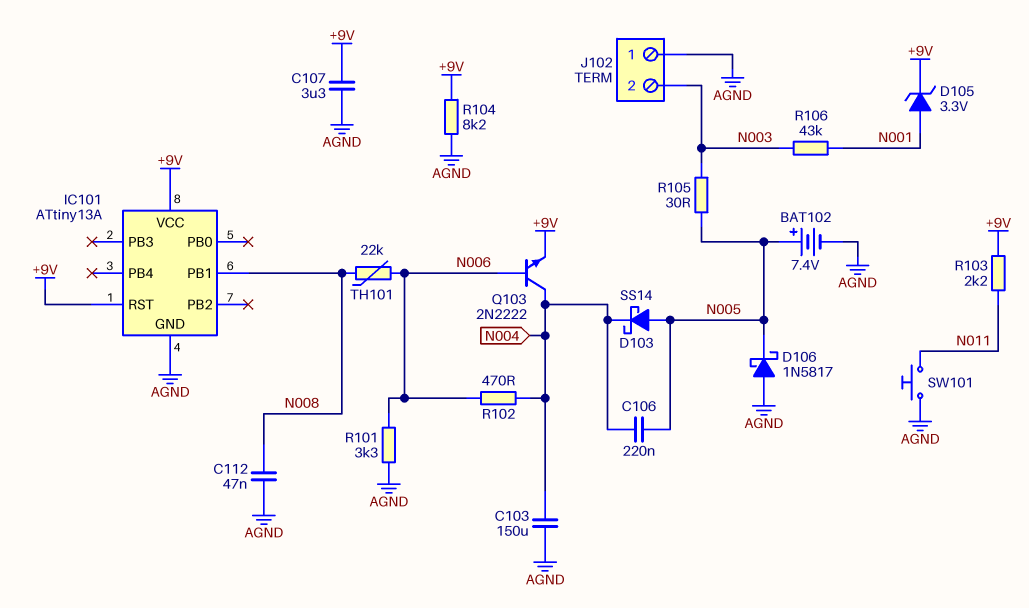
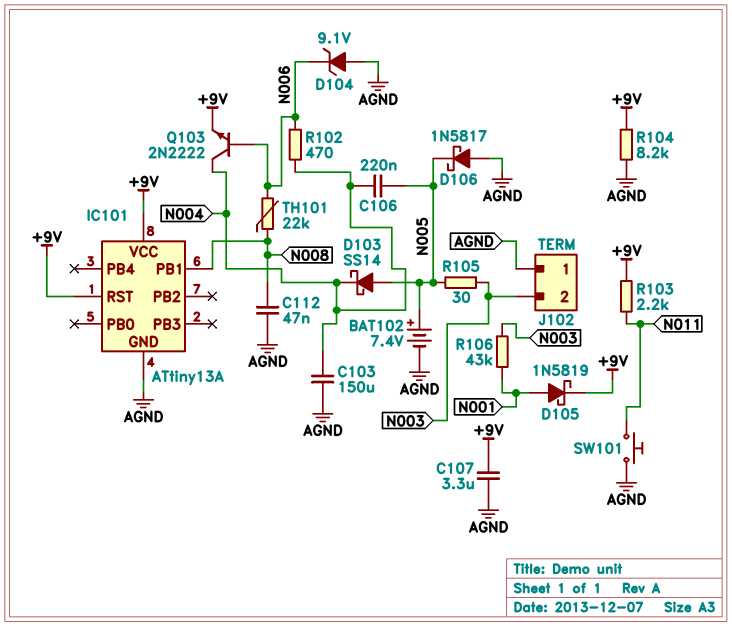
D104: none -> zener 9.1V (A AGND, K N006)
D105: zener 3.3V (A N001, K +9V) -> schottky 1N5819 (A N001, K +9V)
R101: 3.3k (AGND, N006) -> none

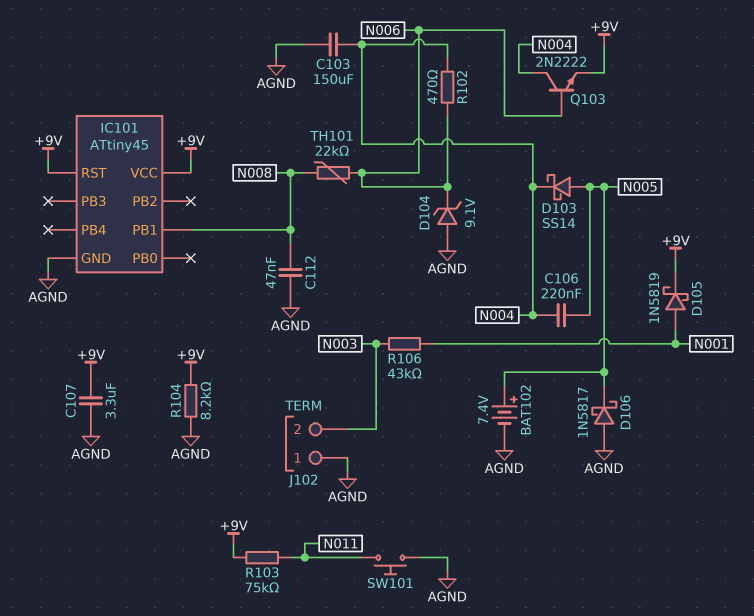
IC101: ATtiny13A -> ATtiny45
R103: 2.2k (+9V, N011) -> 75k (+9V, N011)
R105: 30 (N003, N005) -> none

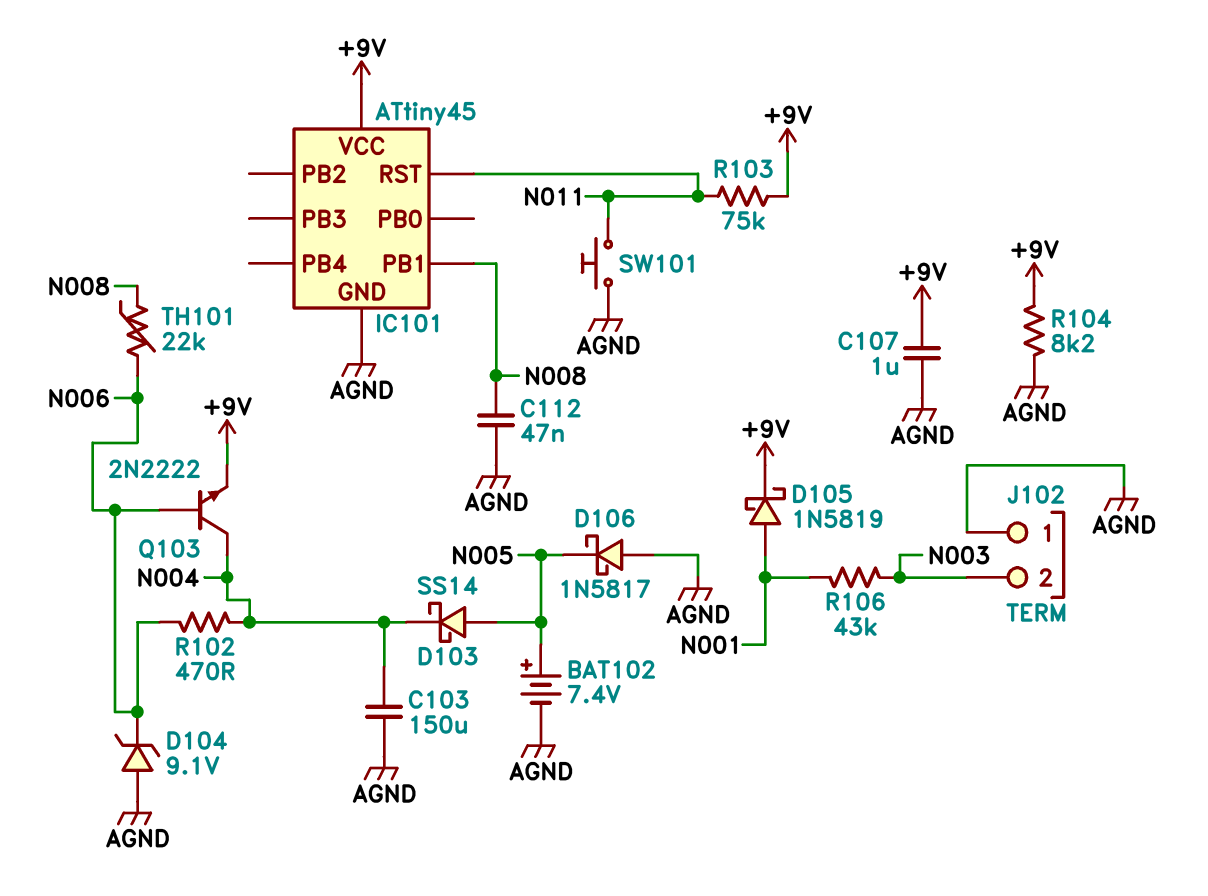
C106: 220nF (N004, N005) -> none
C107: 3.3uF (+9V, AGND) -> 1uF (+9V, AGND)
IC101 pin RST: +9V -> N011

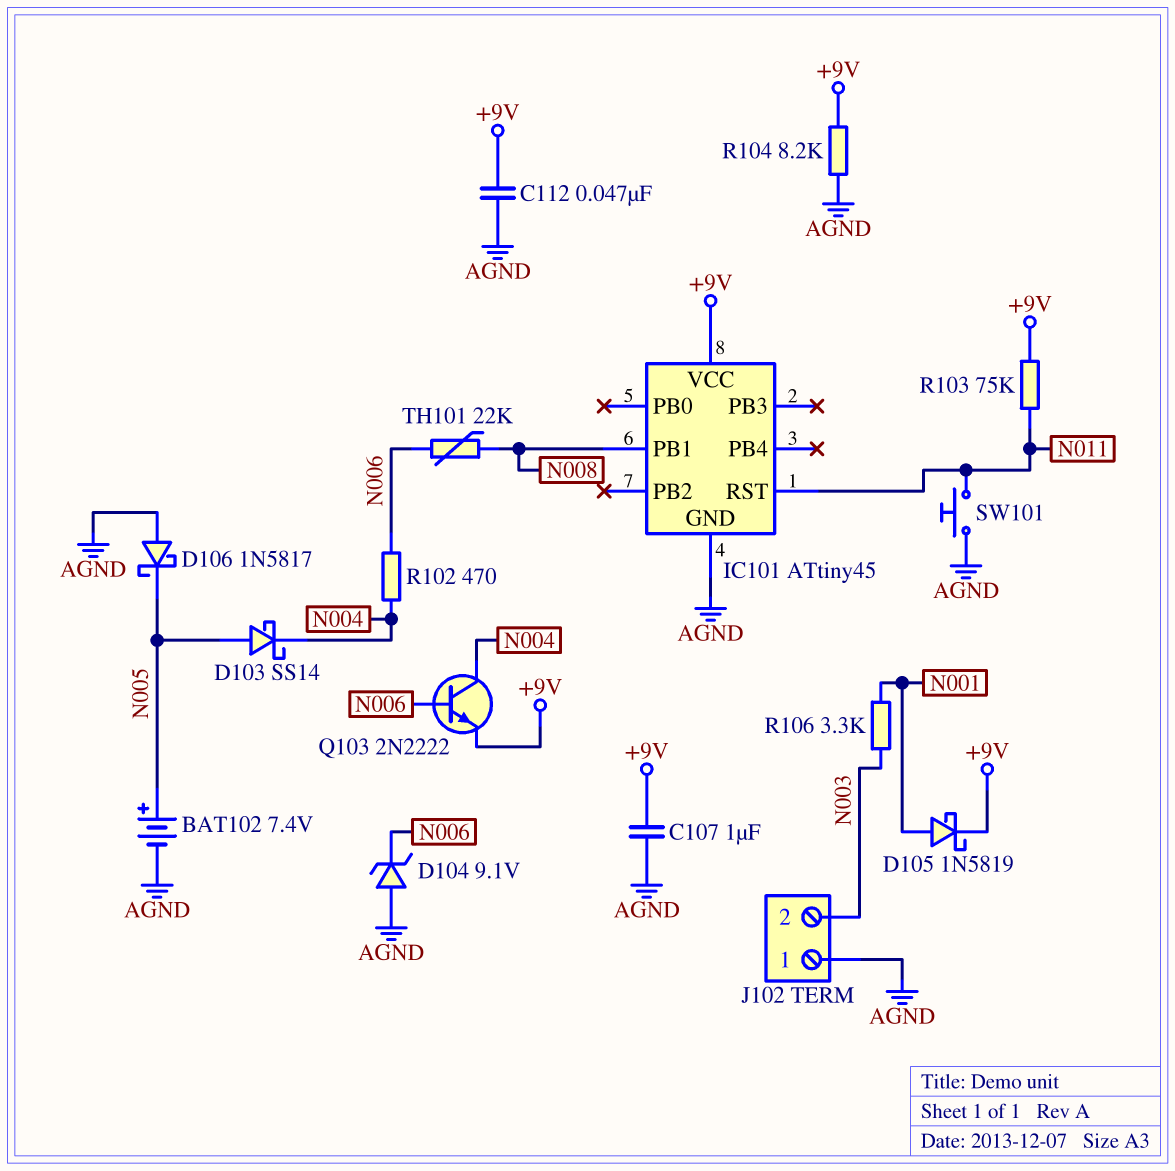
C103: 150uF (AGND, N004) -> none
C112: 47nF (AGND, N008) -> 47nF (+9V, AGND)
R106: 43k (N001, N003) -> 3.3k (N001, N003)

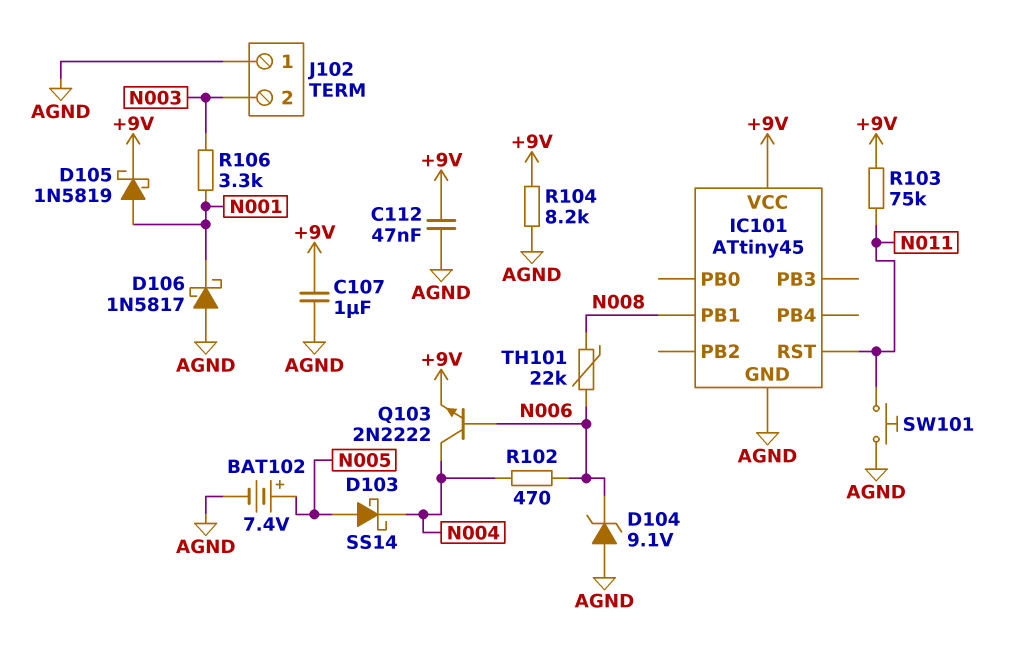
D106: schottky 1N5817 (A AGND, K N005) -> schottky 1N5817 (A AGND, K N001)

